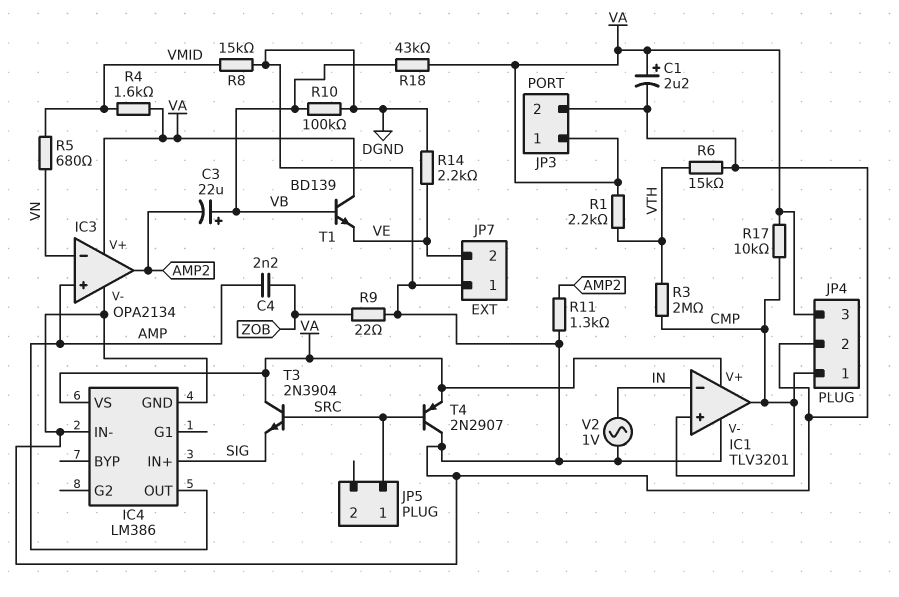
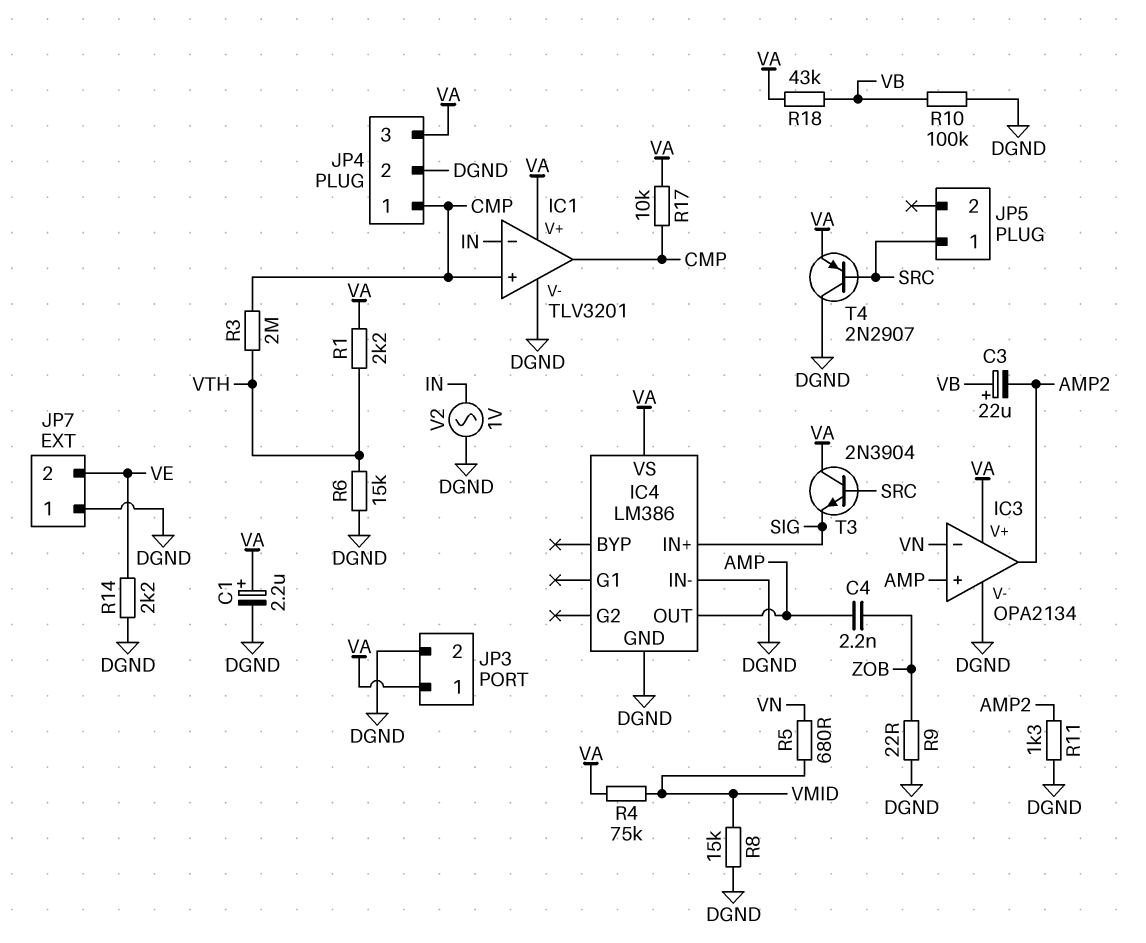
R4: 1.6k (VA, VMID) -> 75k (VA, VMID)
T1: NPN BD139 (B VB, C VA, E VE) -> none

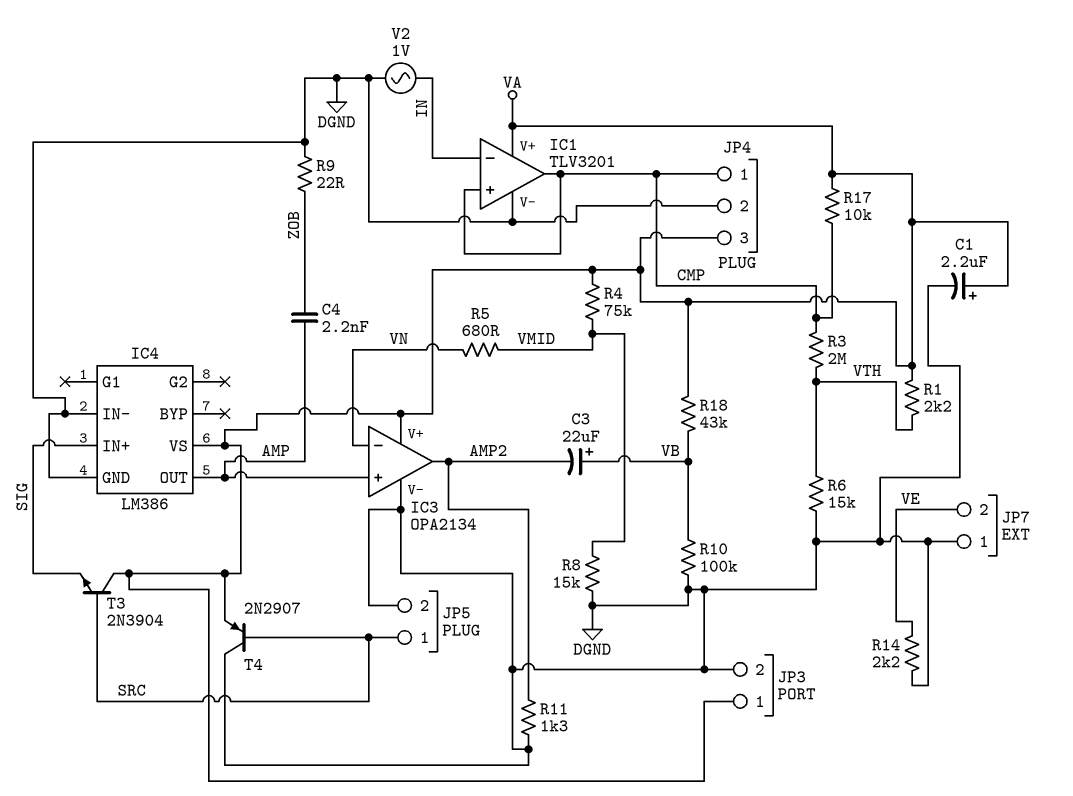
JP5 pin 2: none -> DGND

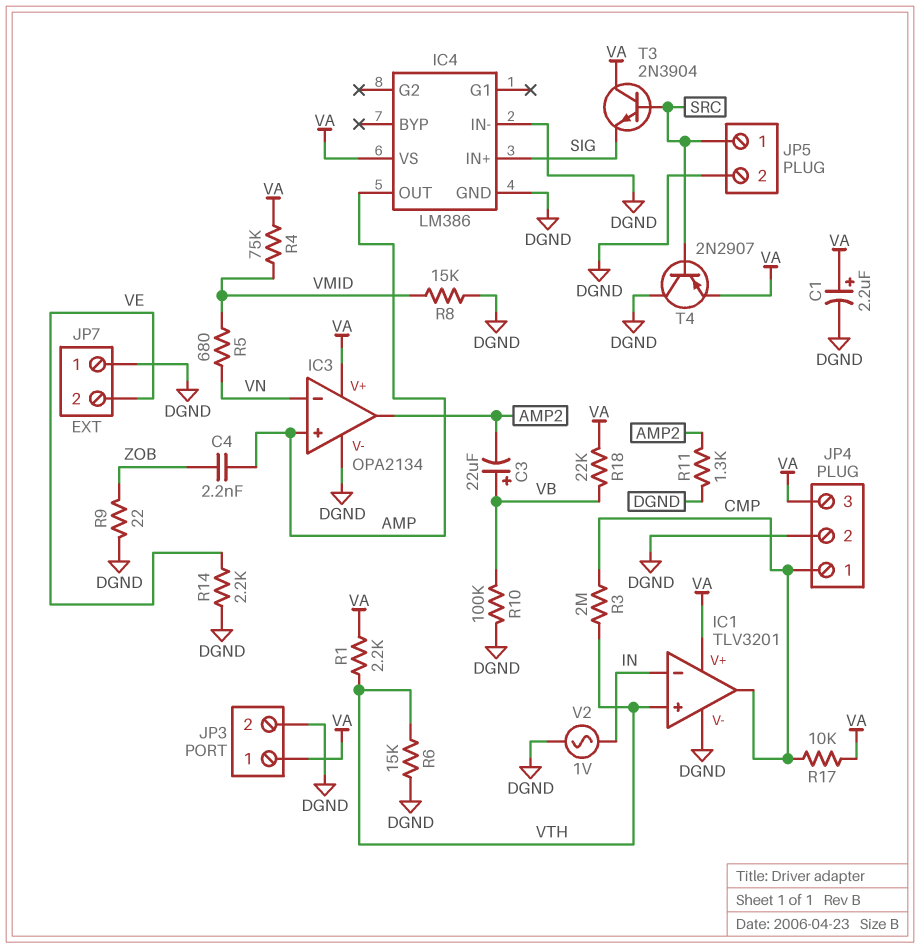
IC1 pin in+: CMP -> VTH
R18: 43k (VA, VB) -> 22k (VA, VB)

